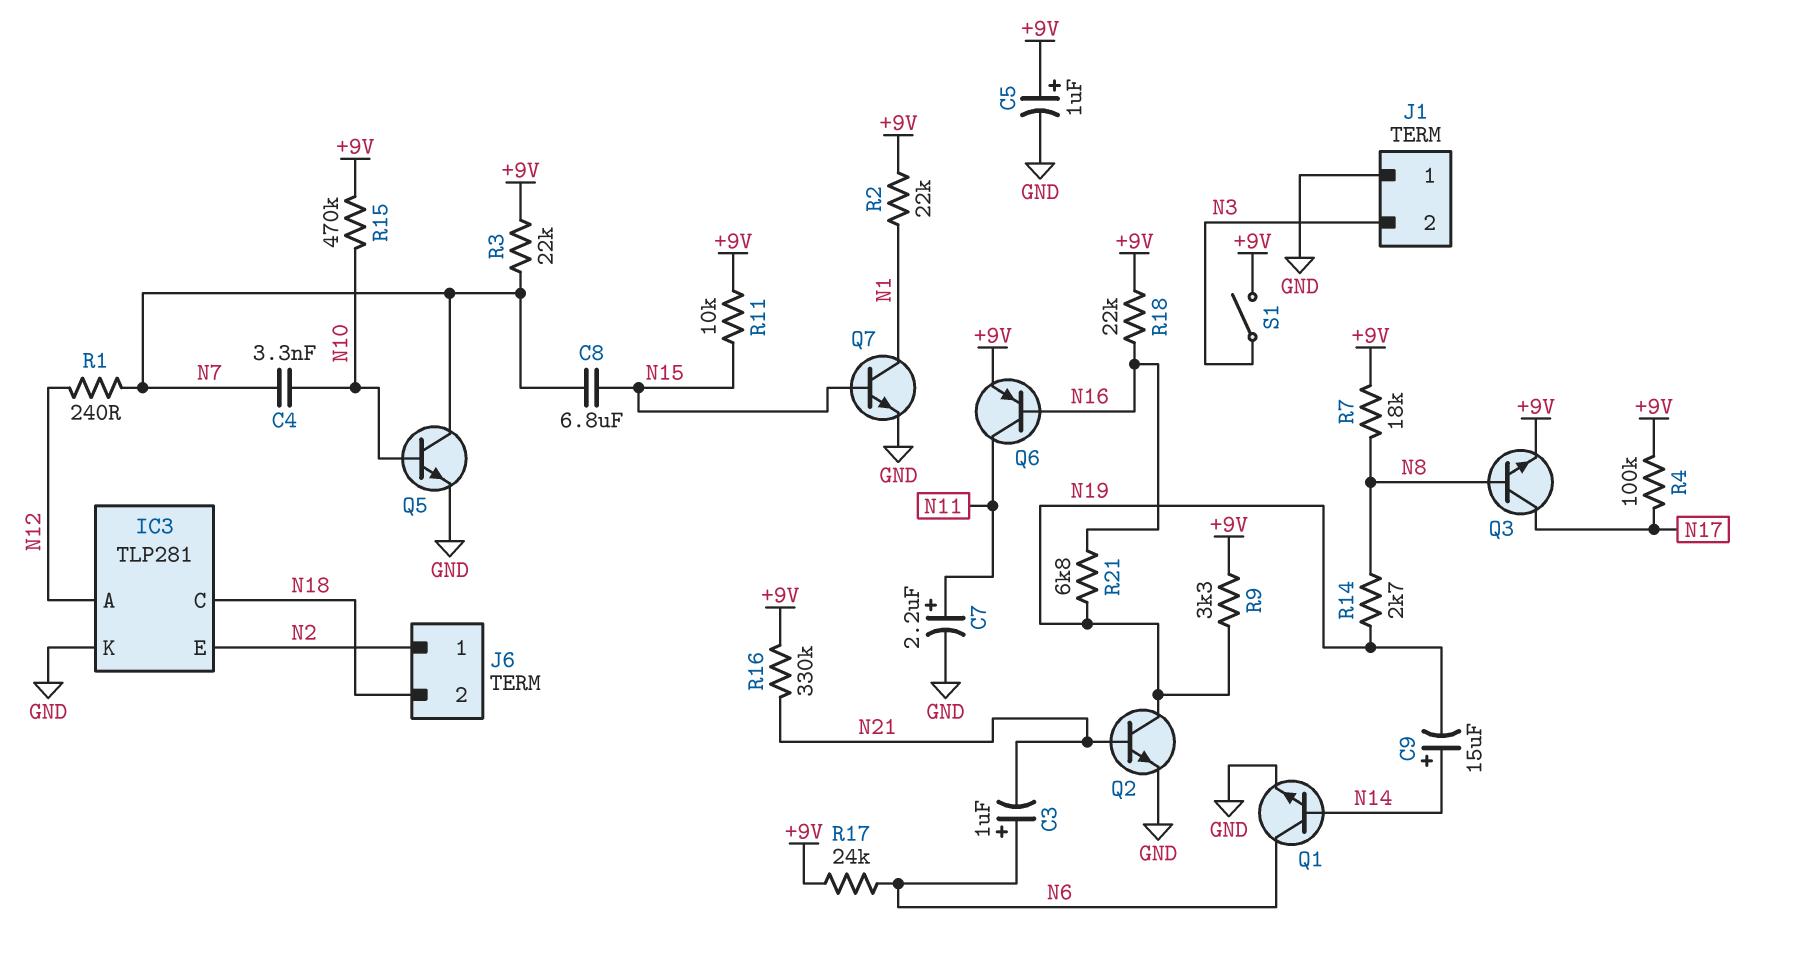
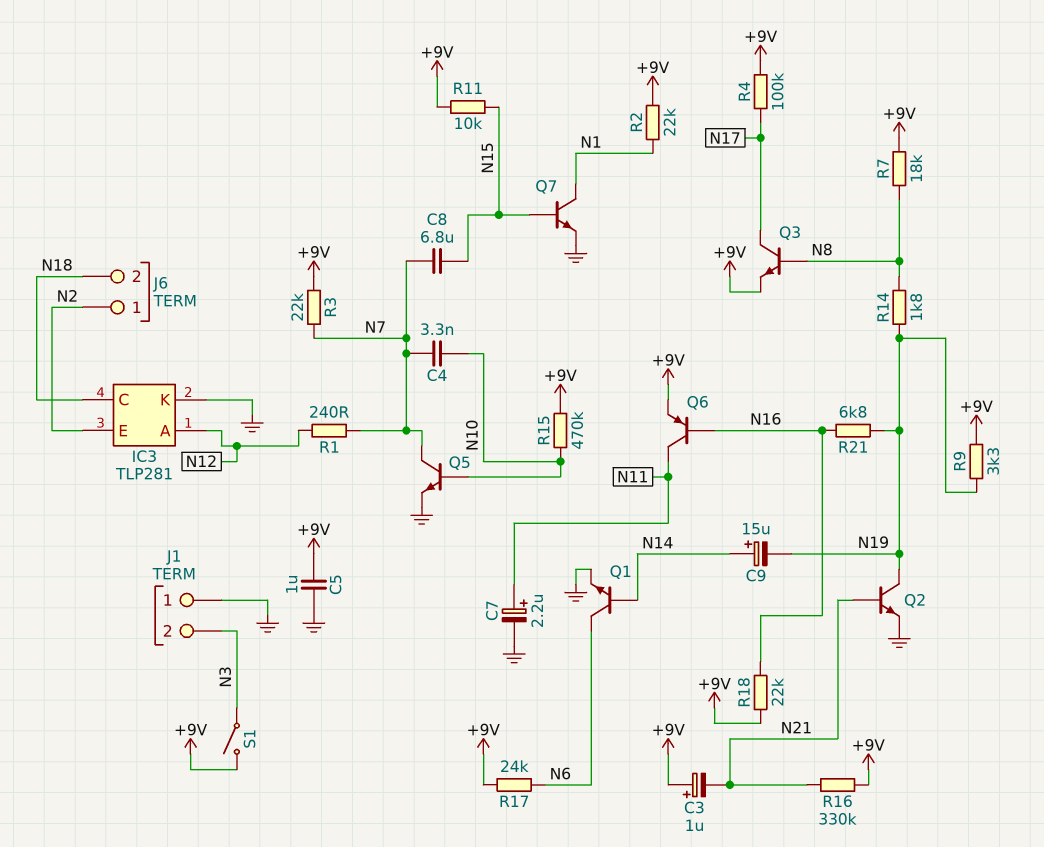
C3: 1uF (plus N6, minus N21) -> 1uF (plus +9V, minus N21)
C5: 1uF (plus +9V, minus GND) -> 1uF (+9V, GND)
R14: 2.7k (N8, N19) -> 1.8k (N8, N19)

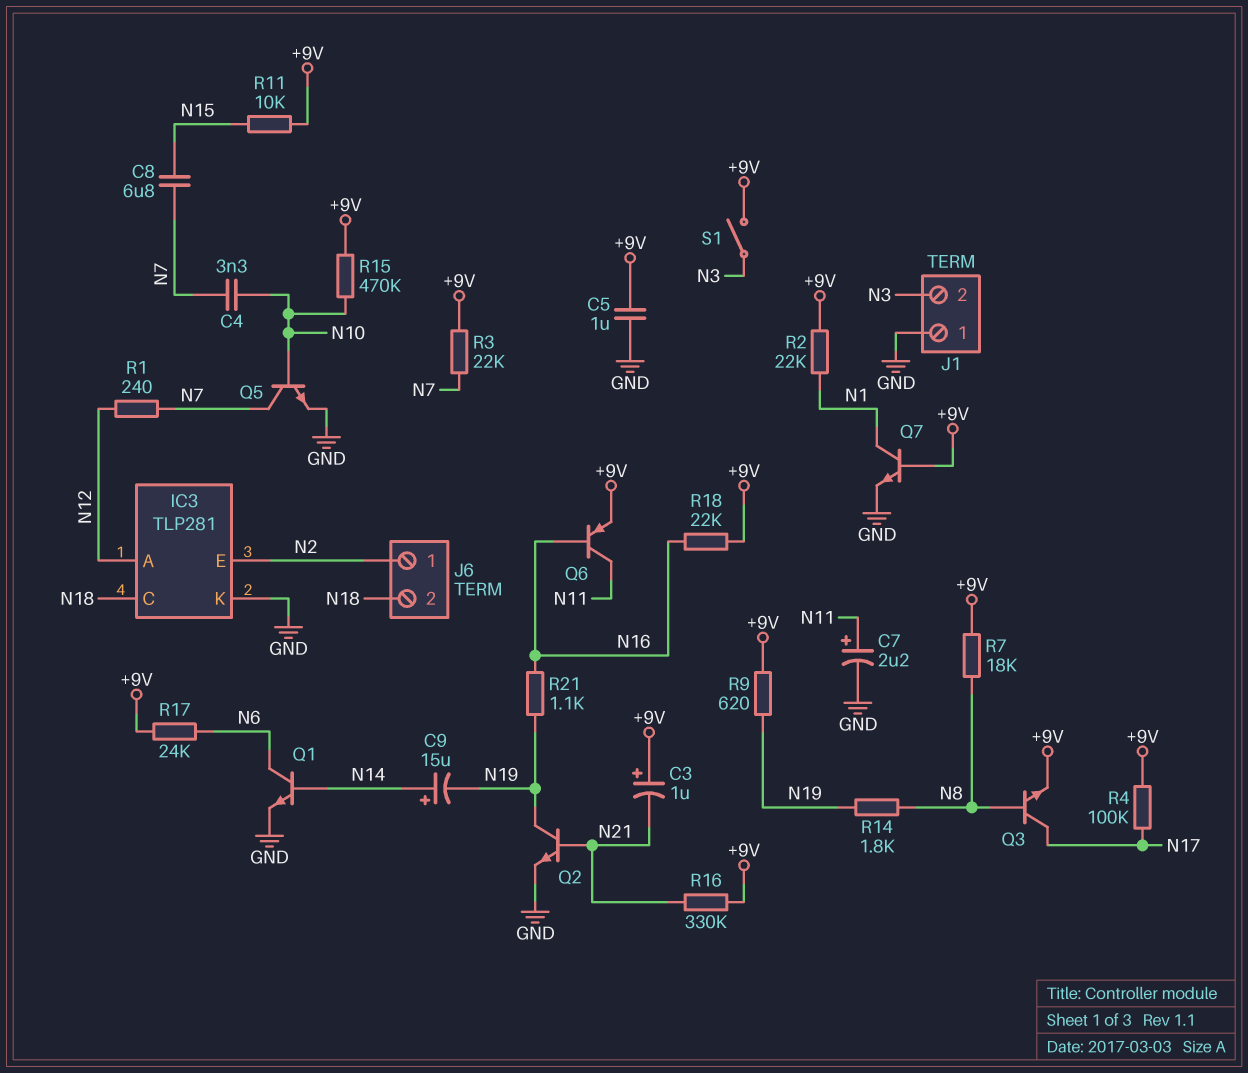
Q7: NPN (B N15, C N1, E GND) -> NPN (B +9V, C N1, E GND)
R9: 3.3k (+9V, N19) -> 620 (+9V, N19)
R21: 6.8k (N16, N19) -> 1.1k (N16, N19)

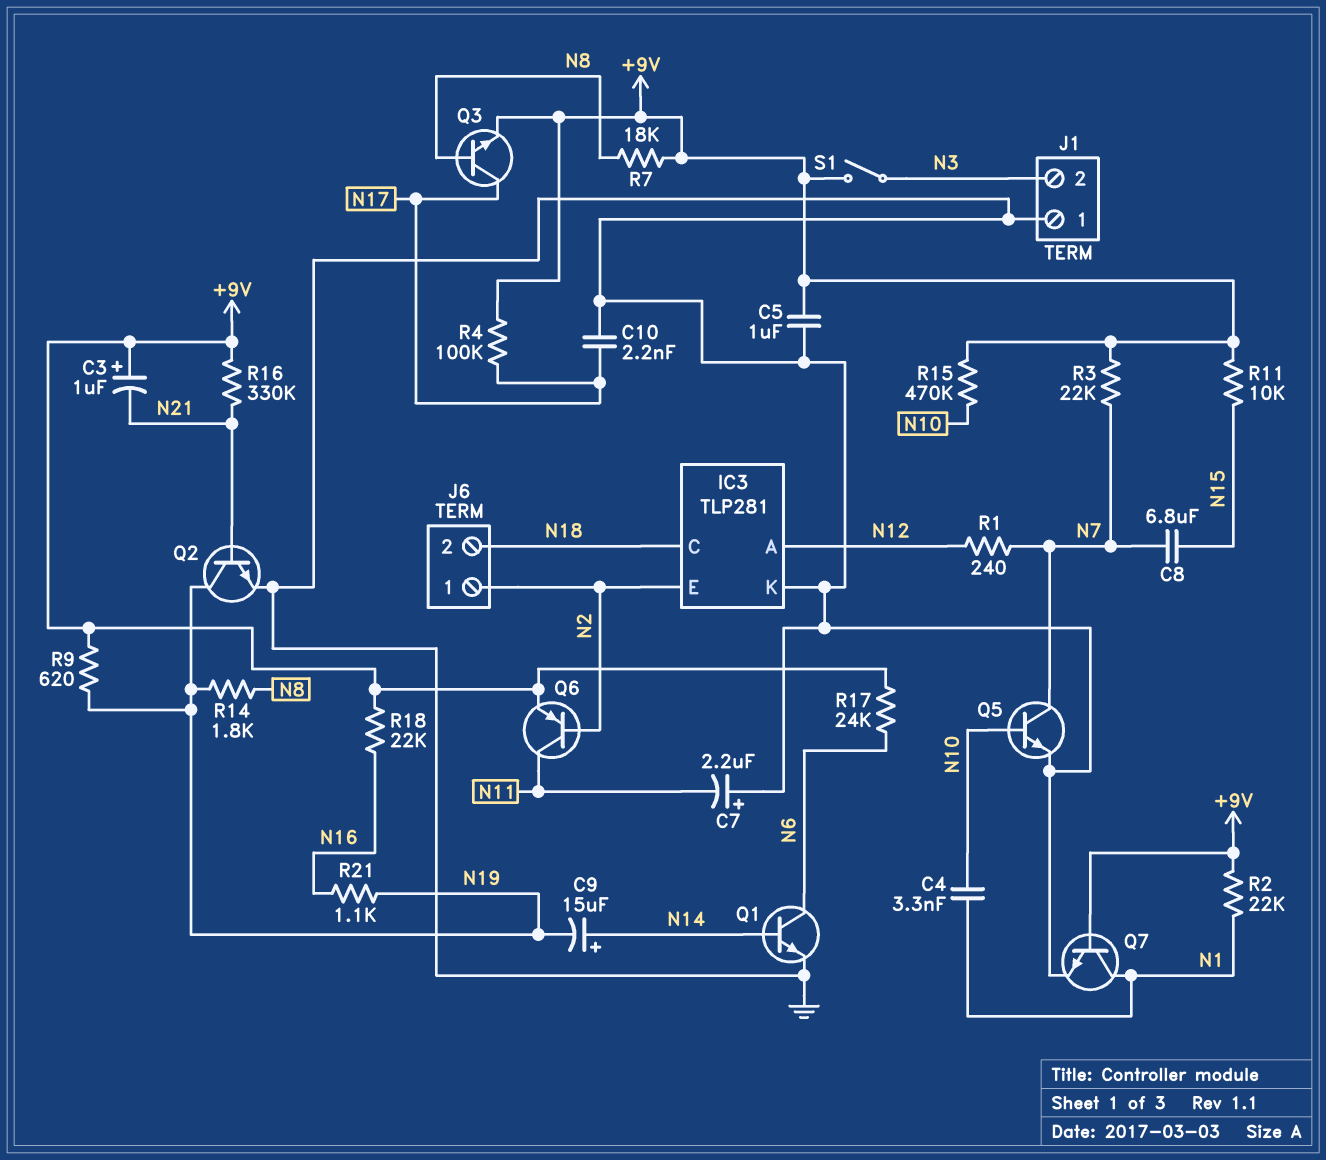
C4: 3.3nF (N7, N10) -> 3.3nF (N1, N10)
C7: 2.2uF (plus N11, minus GND) -> 2.2uF (plus GND, minus N11)
C10: none -> 2.2nF (GND, N17)
Q6: PNP (B N16, C N11, E +9V) -> PNP (B N2, C N11, E +9V)

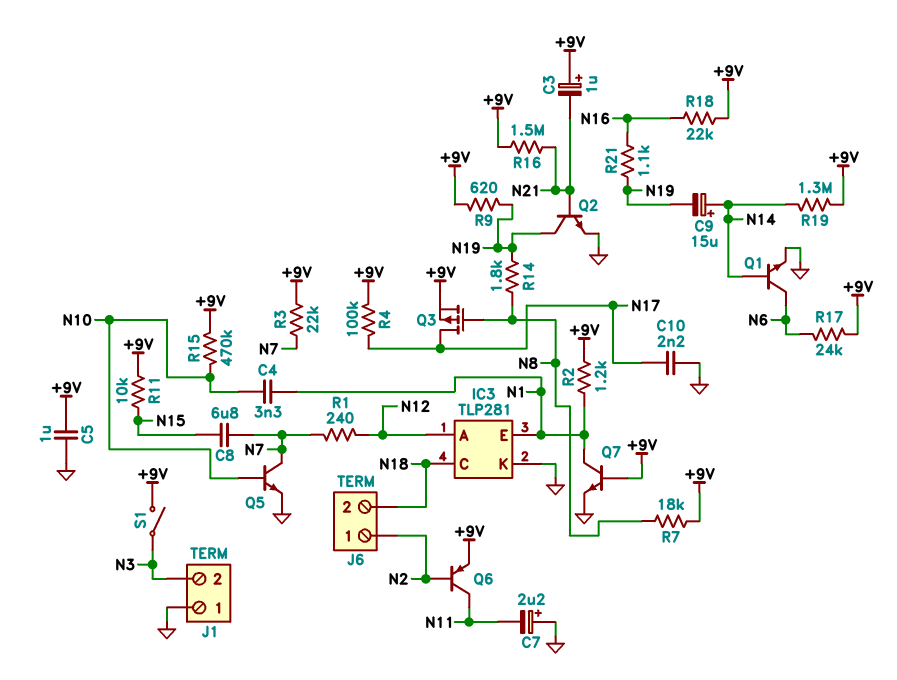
IC3 pin E: N2 -> N1
Q3: NPN (B N8, C N17, E +9V) -> PMOS (G N8, D N17, S +9V)
R2: 22k (+9V, N1) -> 1.2k (+9V, N1)
R16: 330k (+9V, N21) -> 1.5M (+9V, N21)
R19: none -> 1.3M (+9V, N14)

